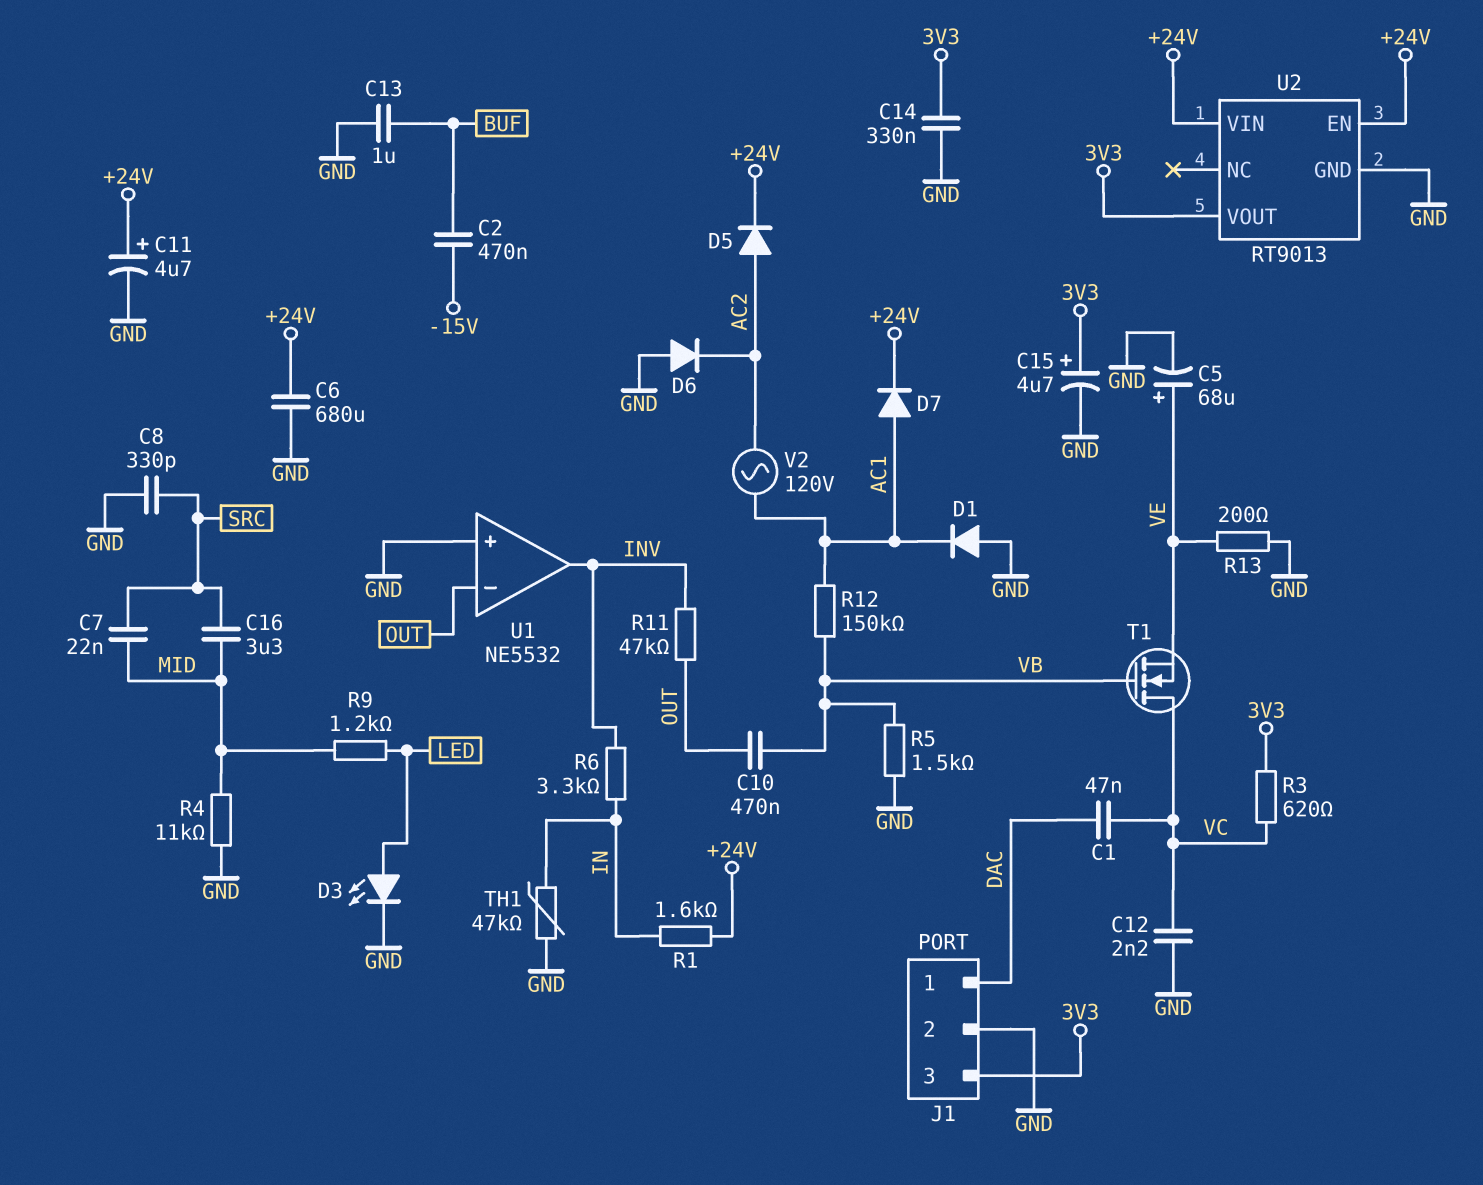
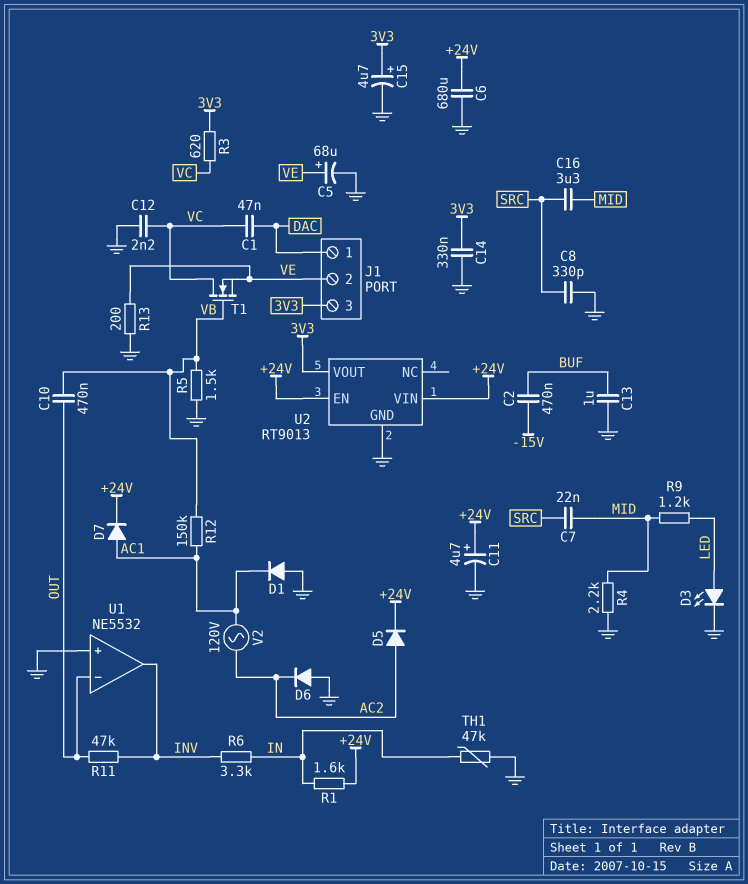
J1 pin 2: GND -> VE
R4: 11k (GND, MID) -> 2.2k (GND, MID)

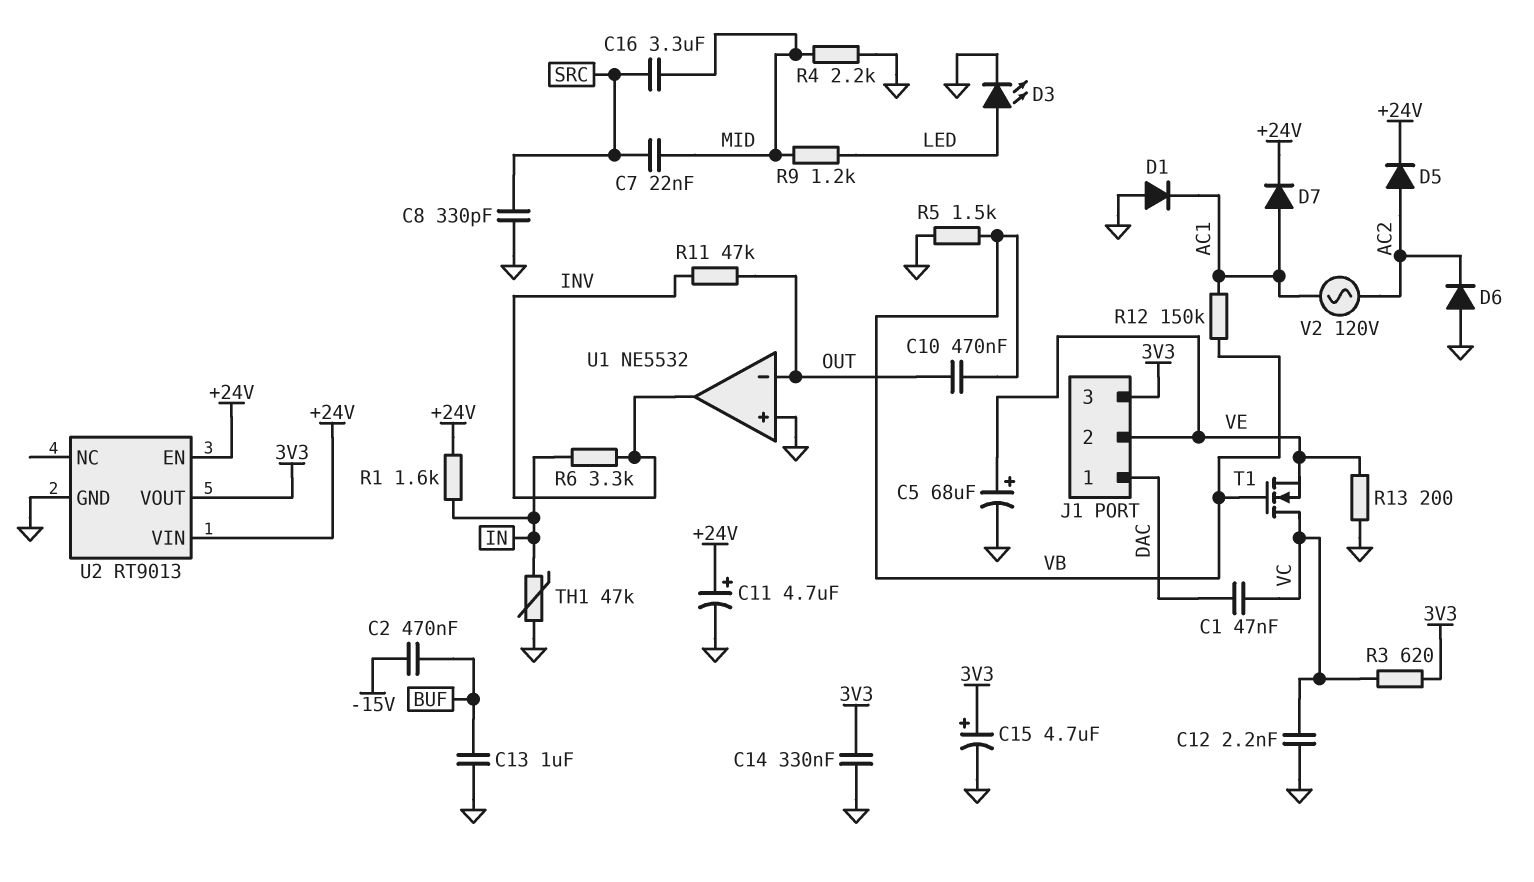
C6: 680uF (+24V, GND) -> none

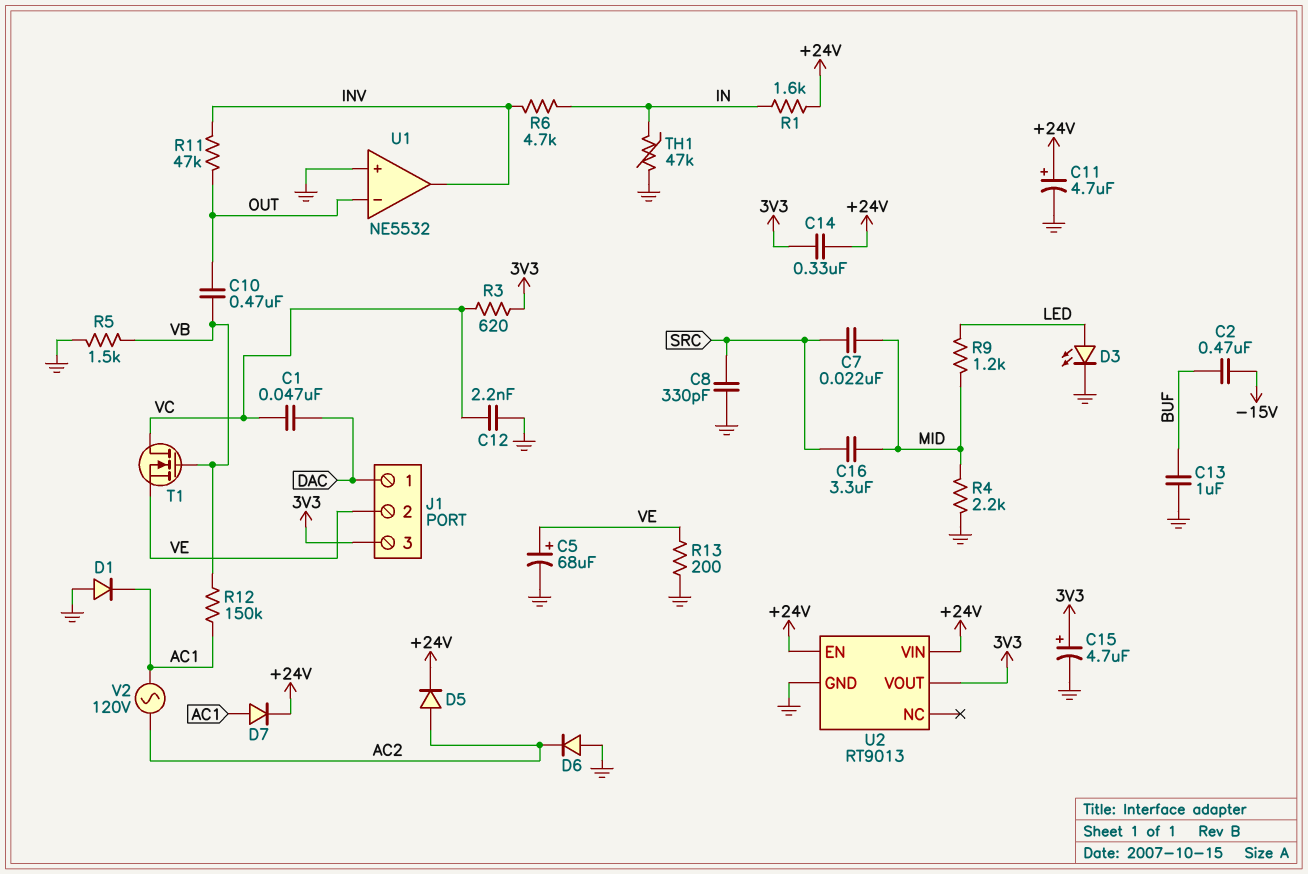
C14: 330nF (3V3, GND) -> 330nF (+24V, 3V3)
R6: 3.3k (IN, INV) -> 4.7k (IN, INV)

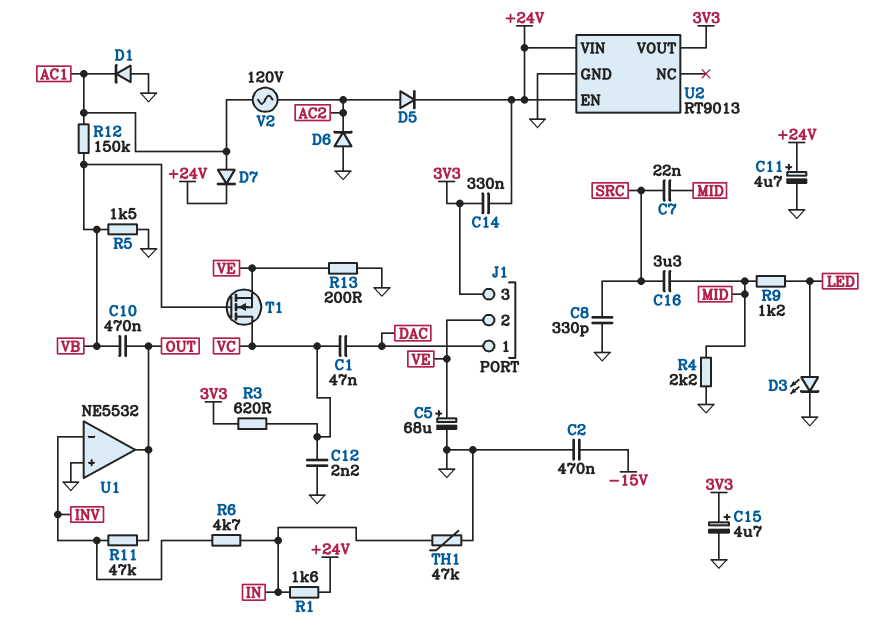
C2: 470nF (-15V, BUF) -> 470nF (-15V, GND)
C13: 1uF (BUF, GND) -> none
U1 pin in-: OUT -> INV
U1 pin out: INV -> OUT

